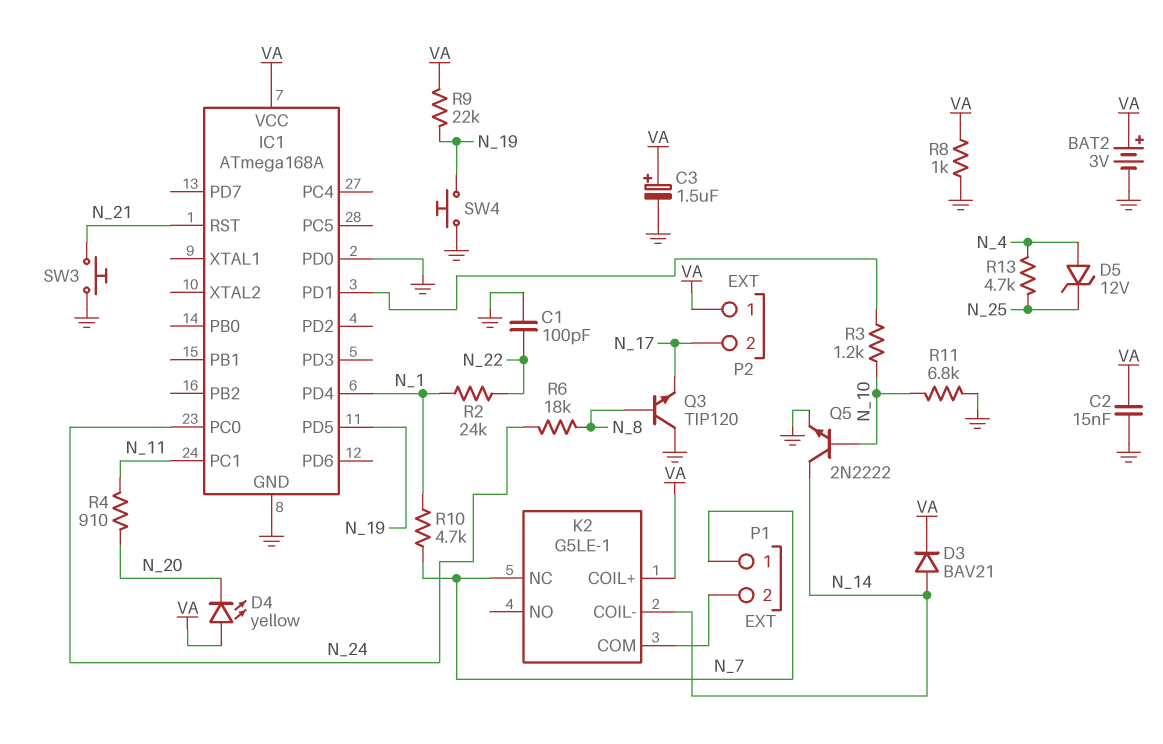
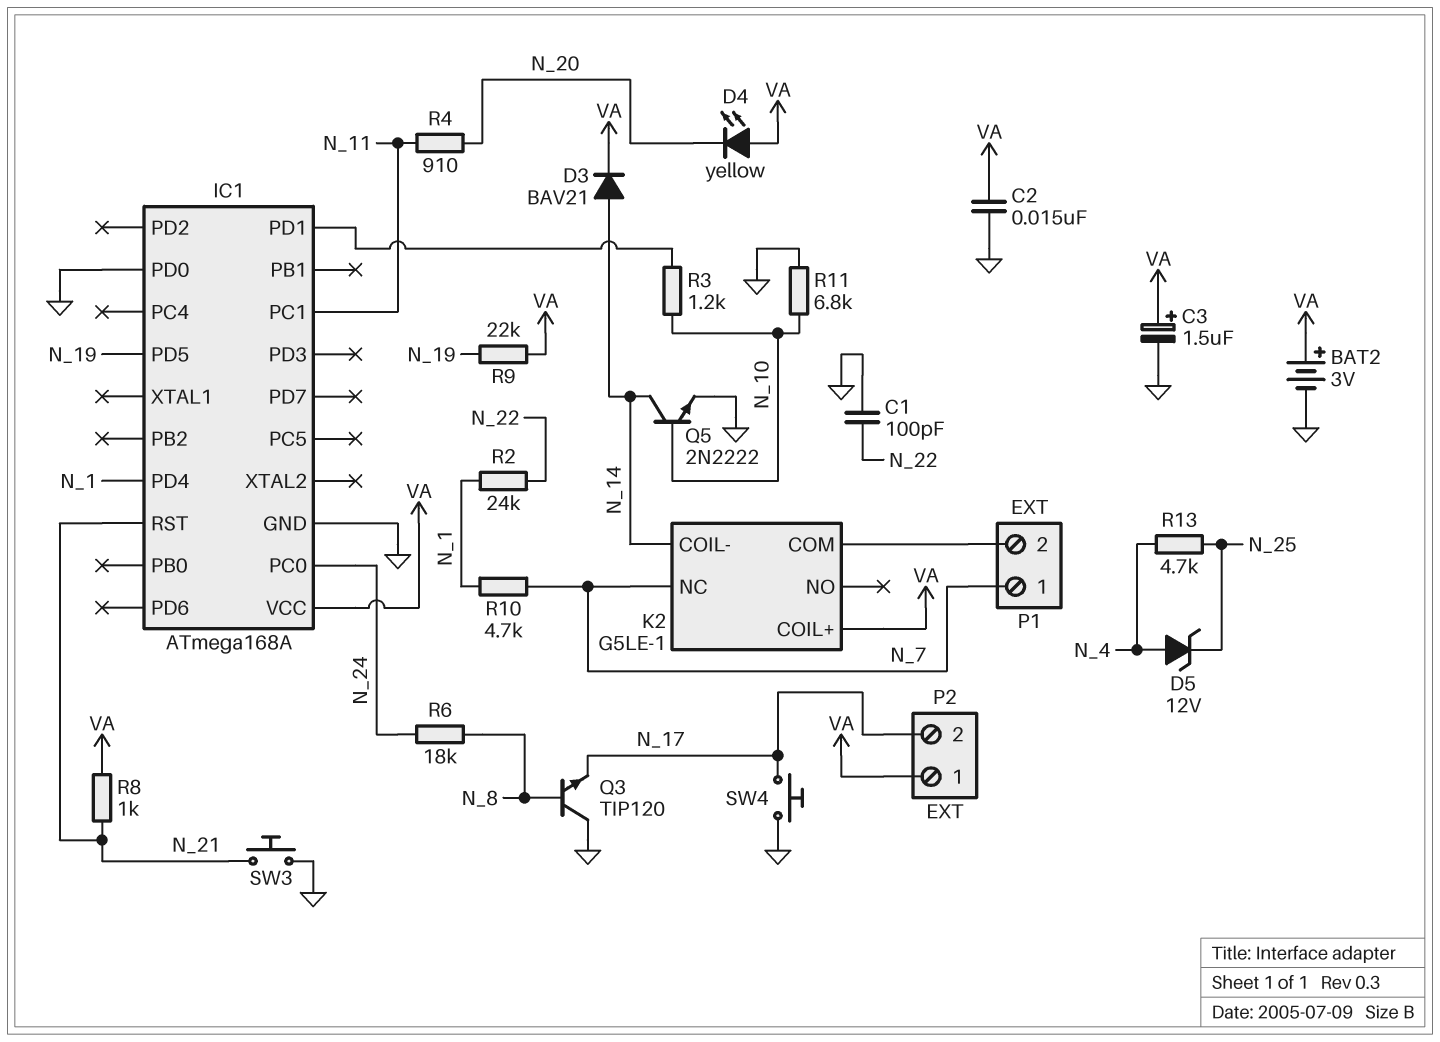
R8: 1k (GND, VA) -> 1k (N_21, VA)
SW4: button (GND, N_19) -> button (GND, N_17)

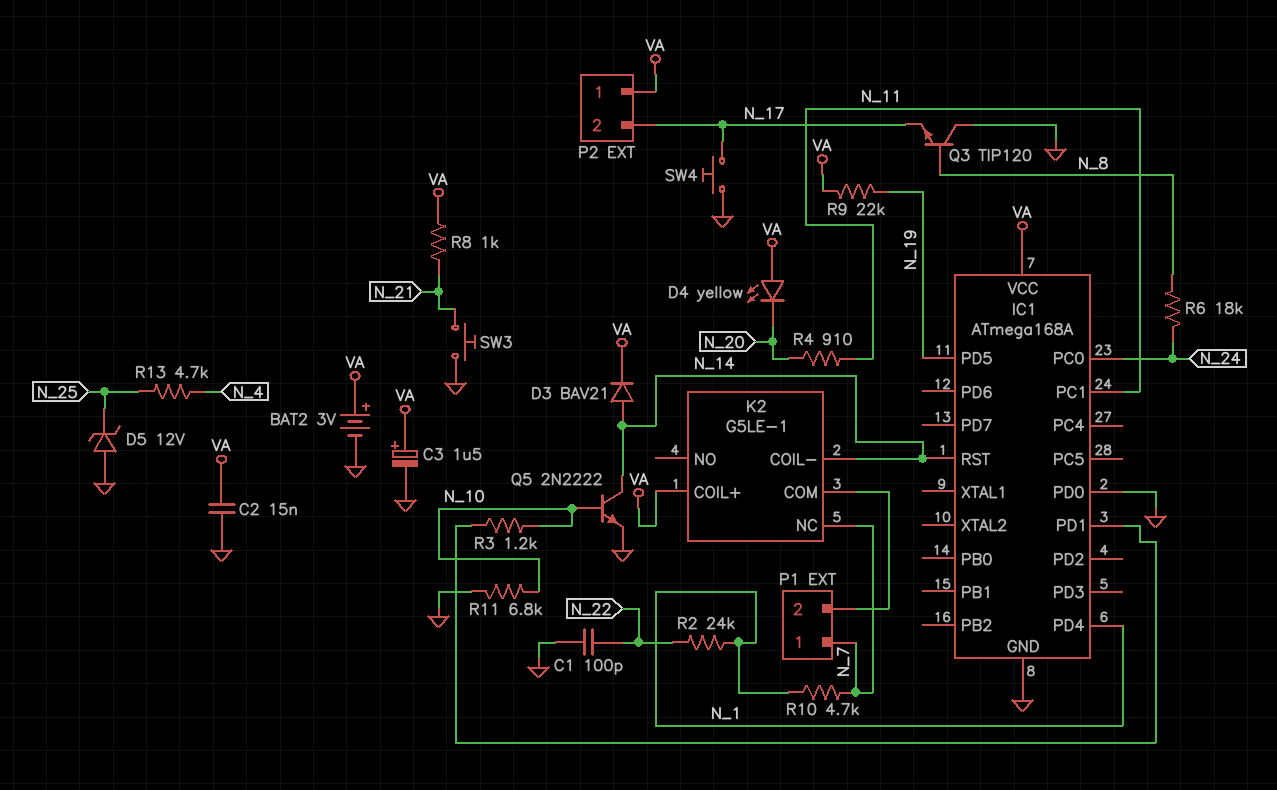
D5: zener 12V (A N_4, K N_25) -> zener 12V (A GND, K N_25)
IC1 pin RST: N_21 -> N_14

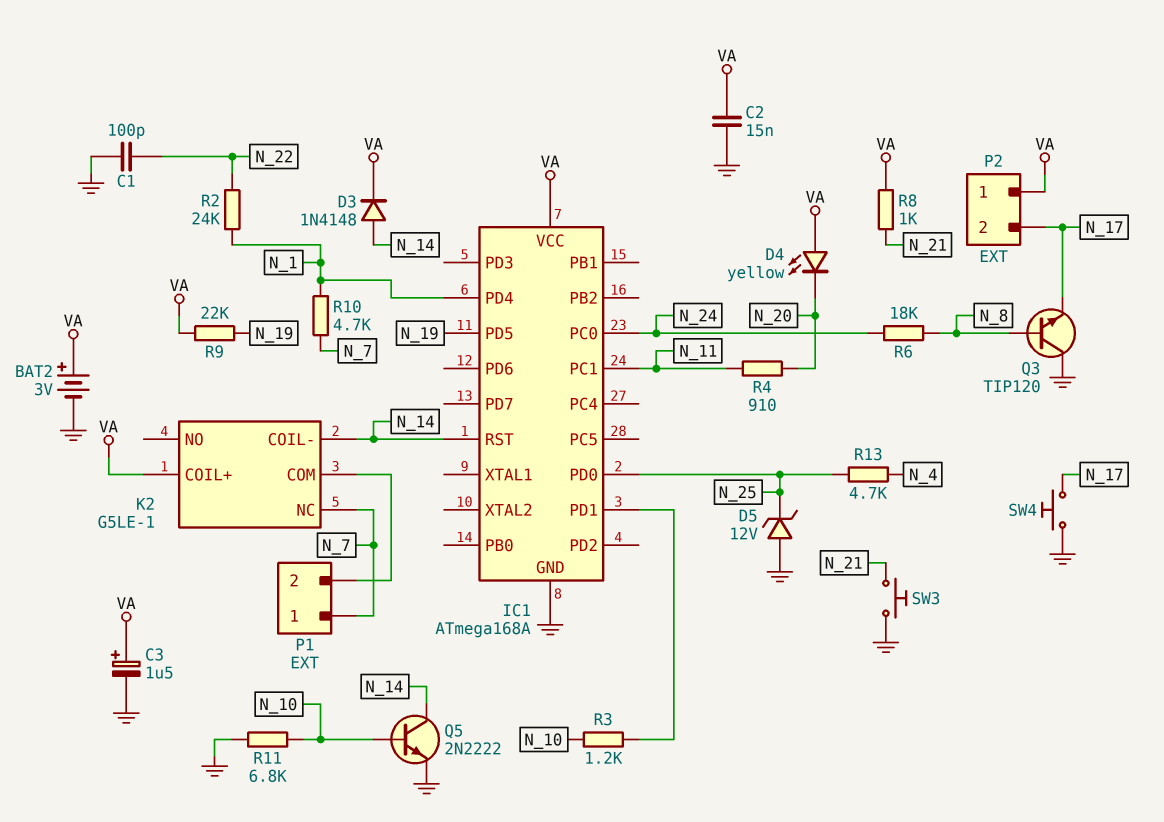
D3: diode BAV21 (A N_14, K VA) -> diode 1N4148 (A N_14, K VA)
IC1 pin PD0: GND -> N_25

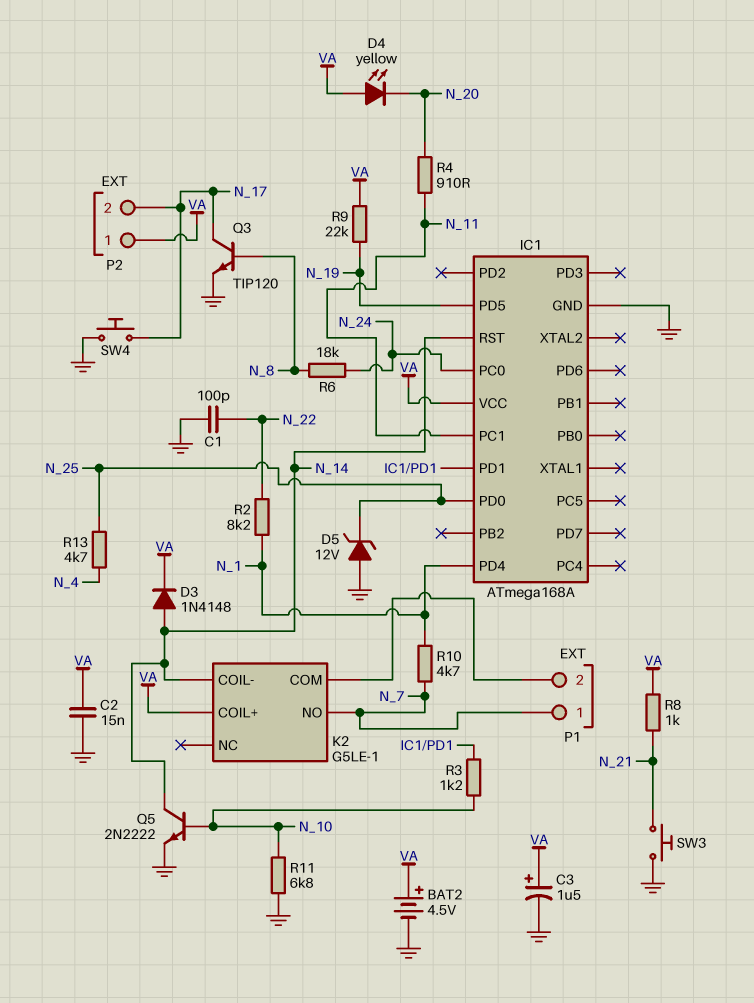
BAT2: 3V (plus VA, minus GND) -> 4.5V (plus VA, minus GND)
K2 pin NC: N_7 -> none
K2 pin NO: none -> N_7
Q3: NPN TIP120 (B N_8, C GND, E N_17) -> NPN TIP120 (B N_8, C N_17, E GND)
R2: 24k (N_1, N_22) -> 8.2k (N_1, N_22)

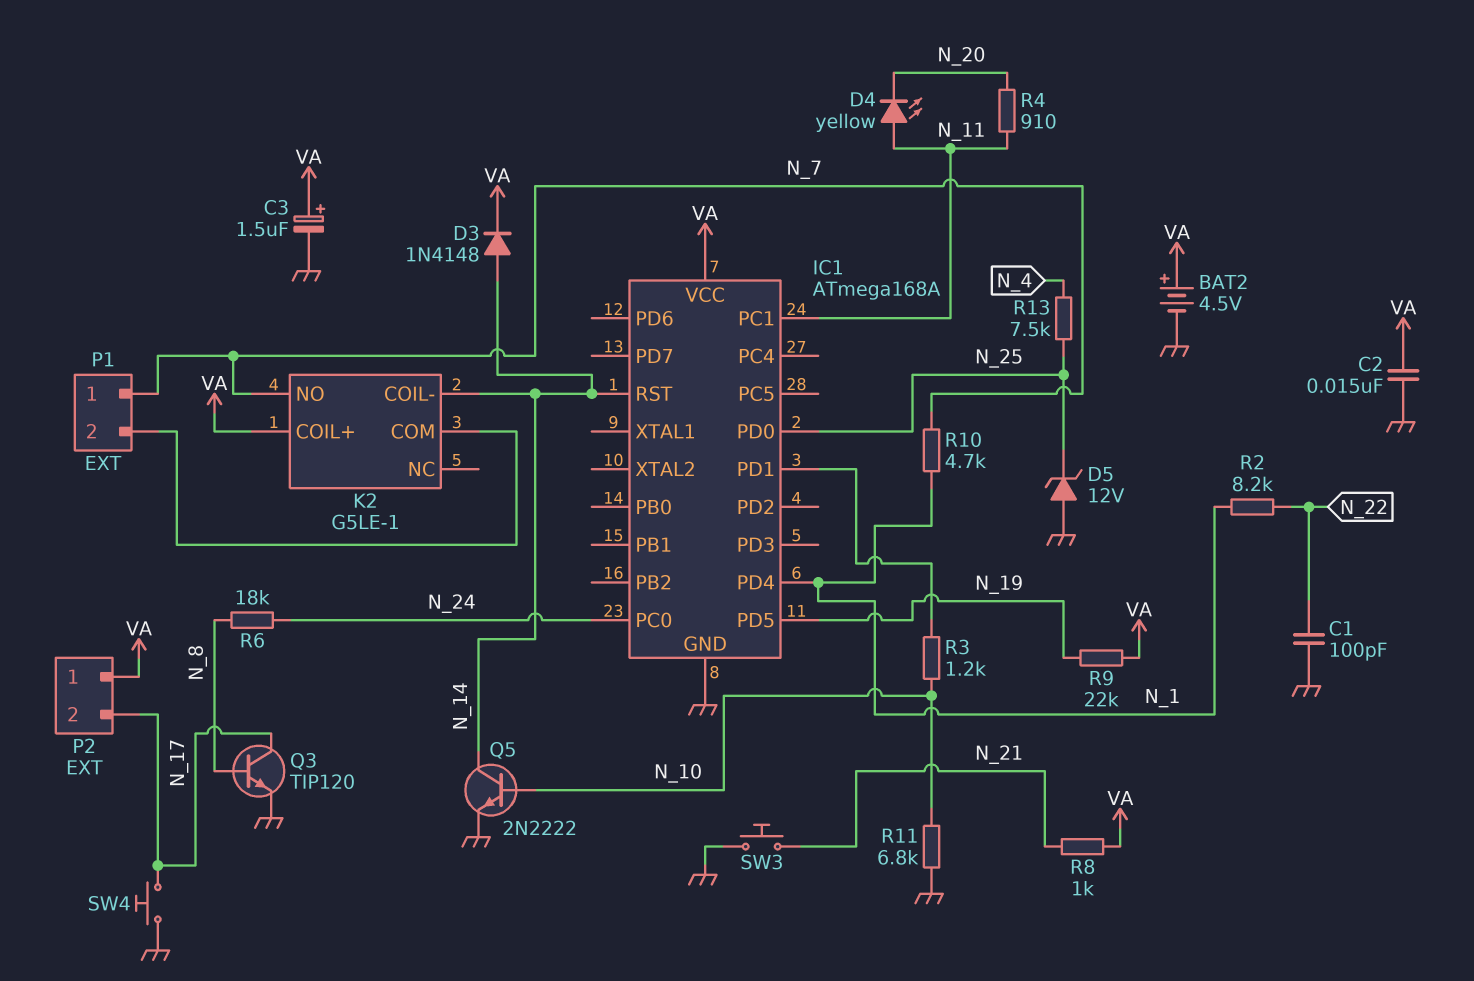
D4: LED yellow (A VA, K N_20) -> LED yellow (A N_11, K N_20)
R13: 4.7k (N_4, N_25) -> 7.5k (N_4, N_25)

